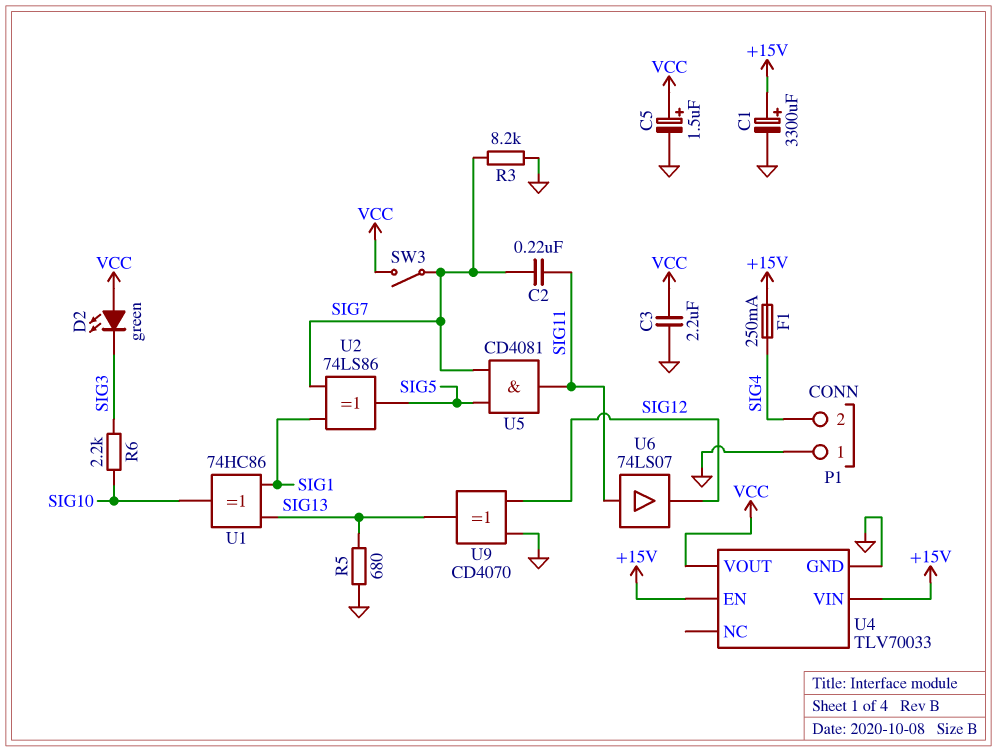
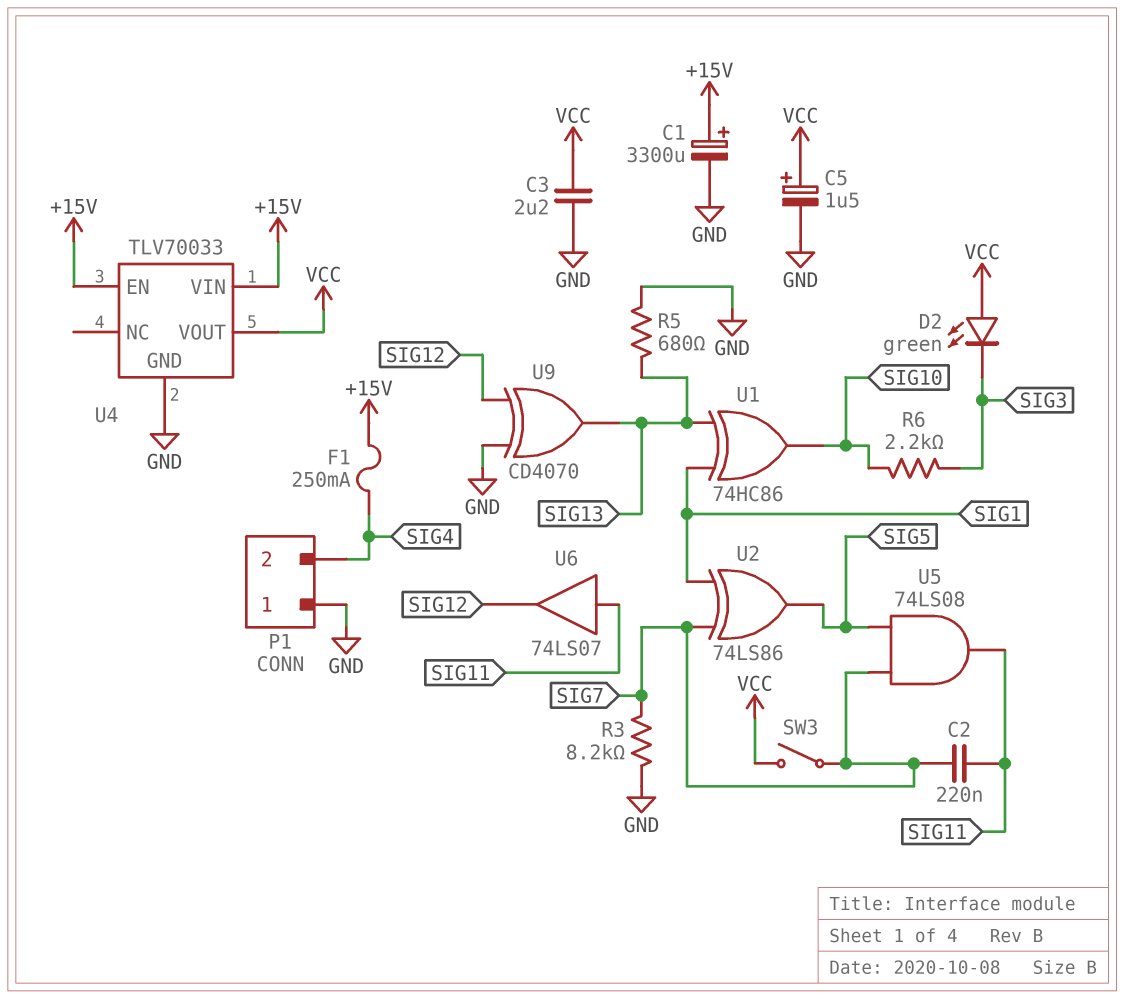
U5: AND CD4081 (in SIG5, in SIG7, out SIG11) -> AND 74LS08 (in SIG5, in SIG7, out SIG11)

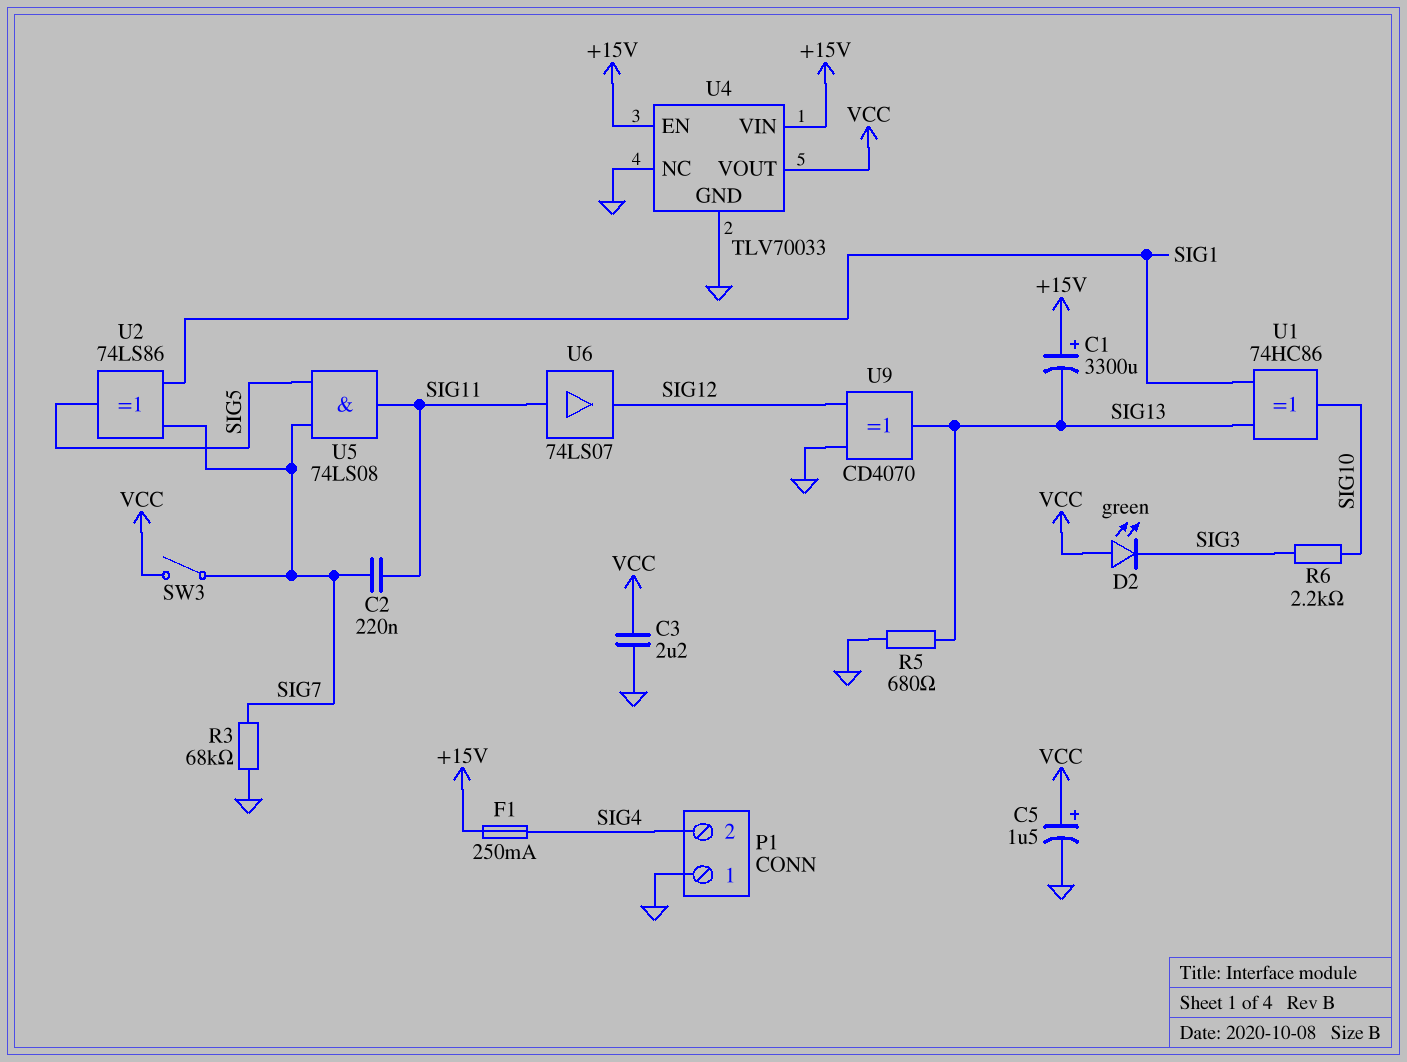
C1: 3300uF (plus +15V, minus GND) -> 3300uF (plus +15V, minus SIG13)
R3: 8.2k (GND, SIG7) -> 68k (GND, SIG7)
U4 pin NC: none -> GND

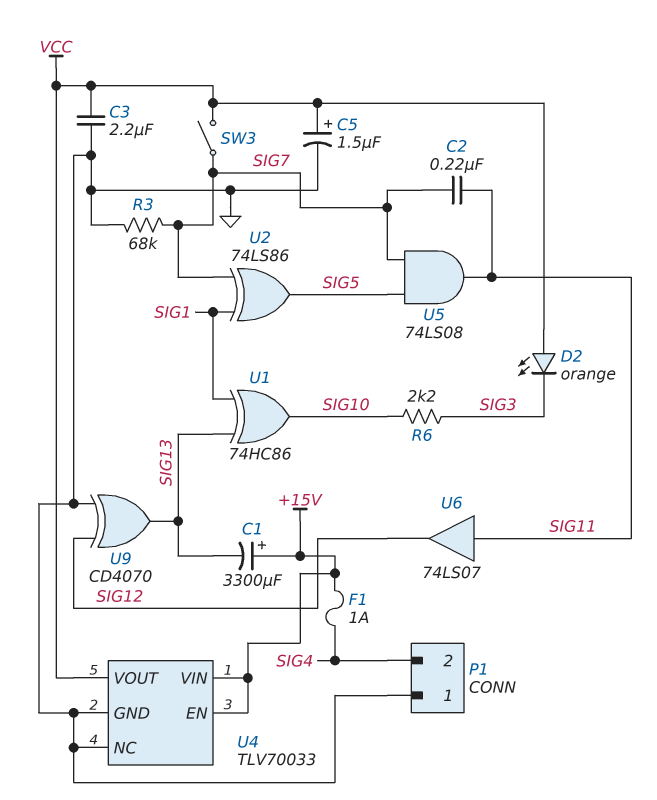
D2: LED green (A VCC, K SIG3) -> LED orange (A VCC, K SIG3)
F1: 250mA (+15V, SIG4) -> 1A (+15V, SIG4)
R5: 680 (GND, SIG13) -> none

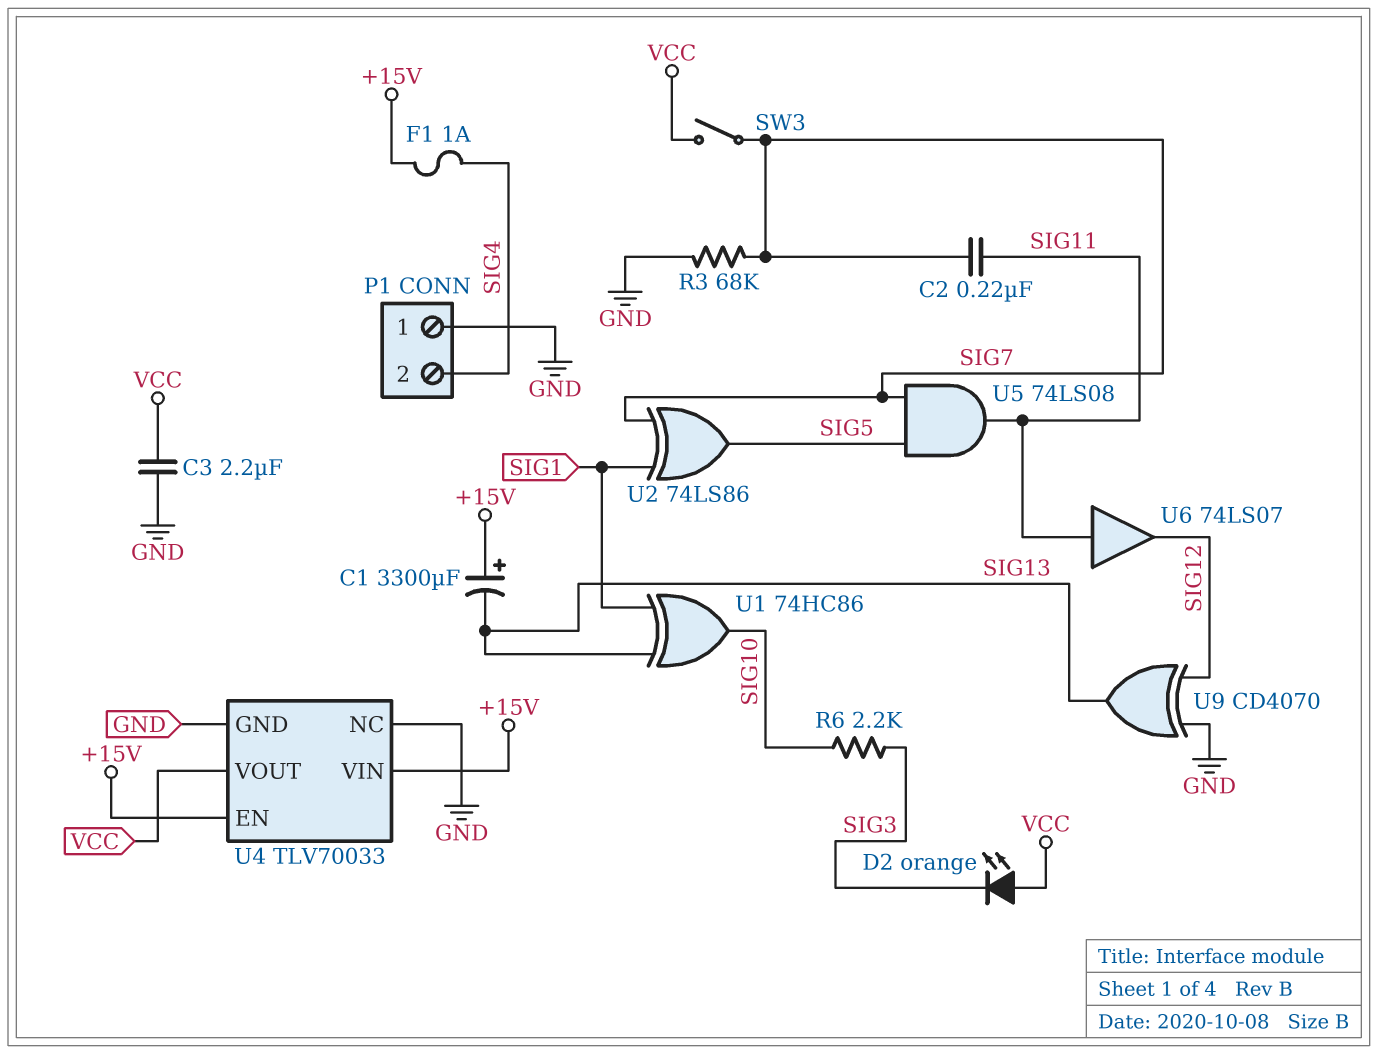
C5: 1.5uF (plus VCC, minus GND) -> none

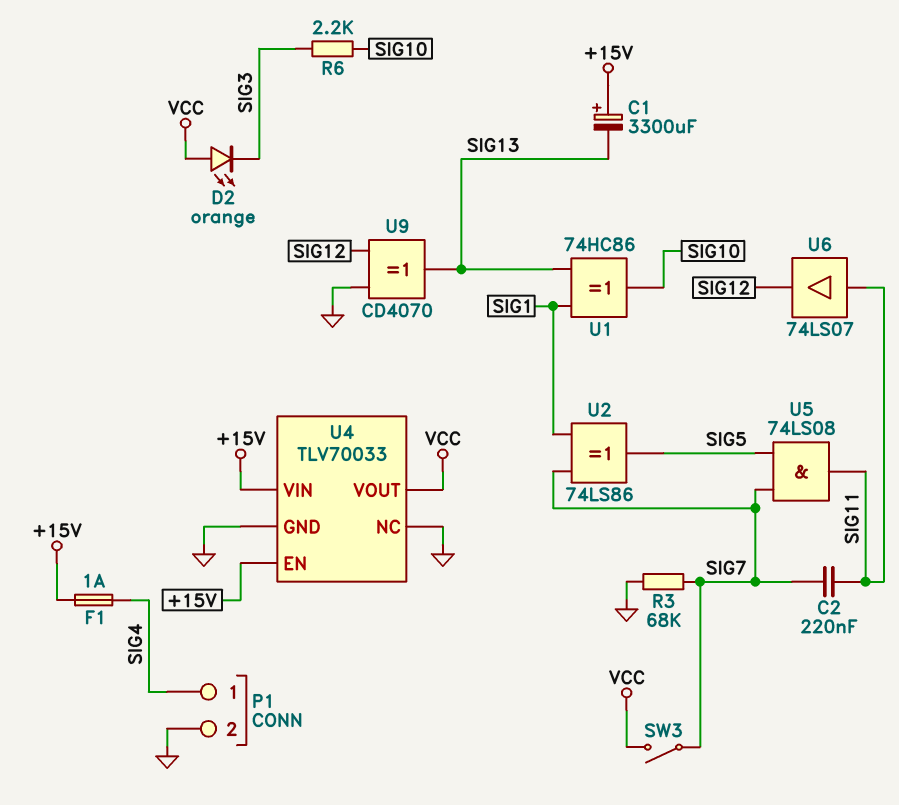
C3: 2.2uF (GND, VCC) -> none
P1 pin 1: GND -> SIG4
P1 pin 2: SIG4 -> GND

